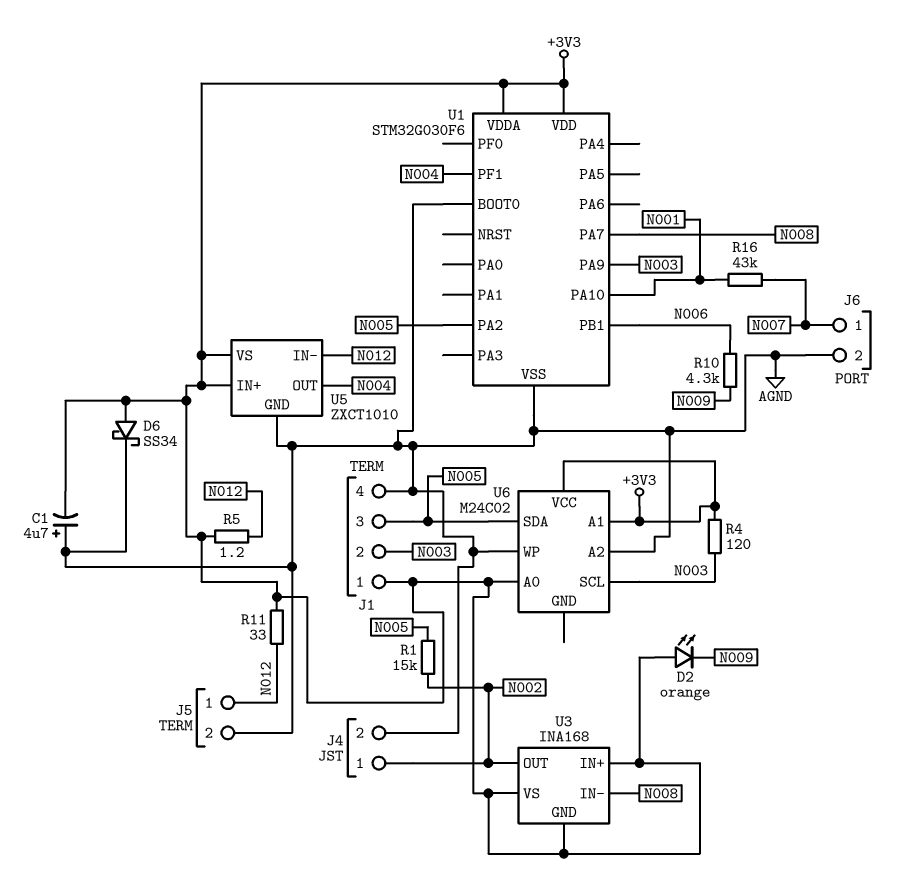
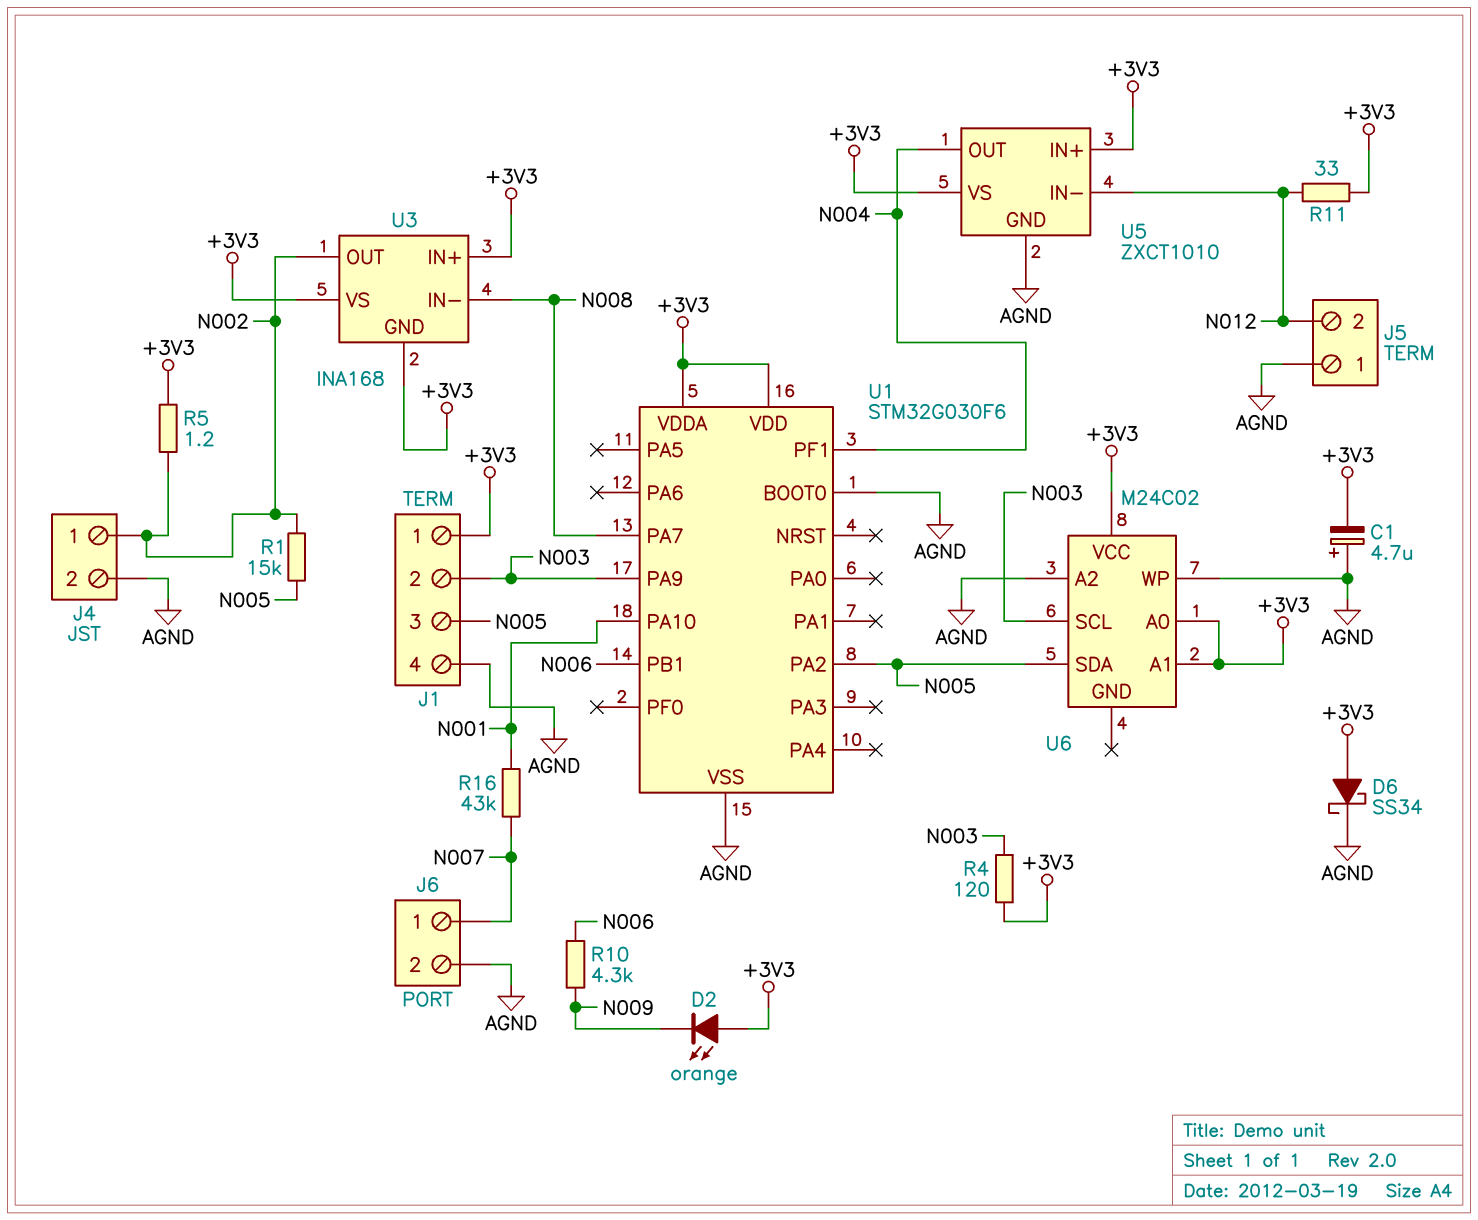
J5 pin 1: N012 -> AGND
J5 pin 2: AGND -> N012
R5: 1.2 (+3V3, N012) -> 1.2 (+3V3, N002)

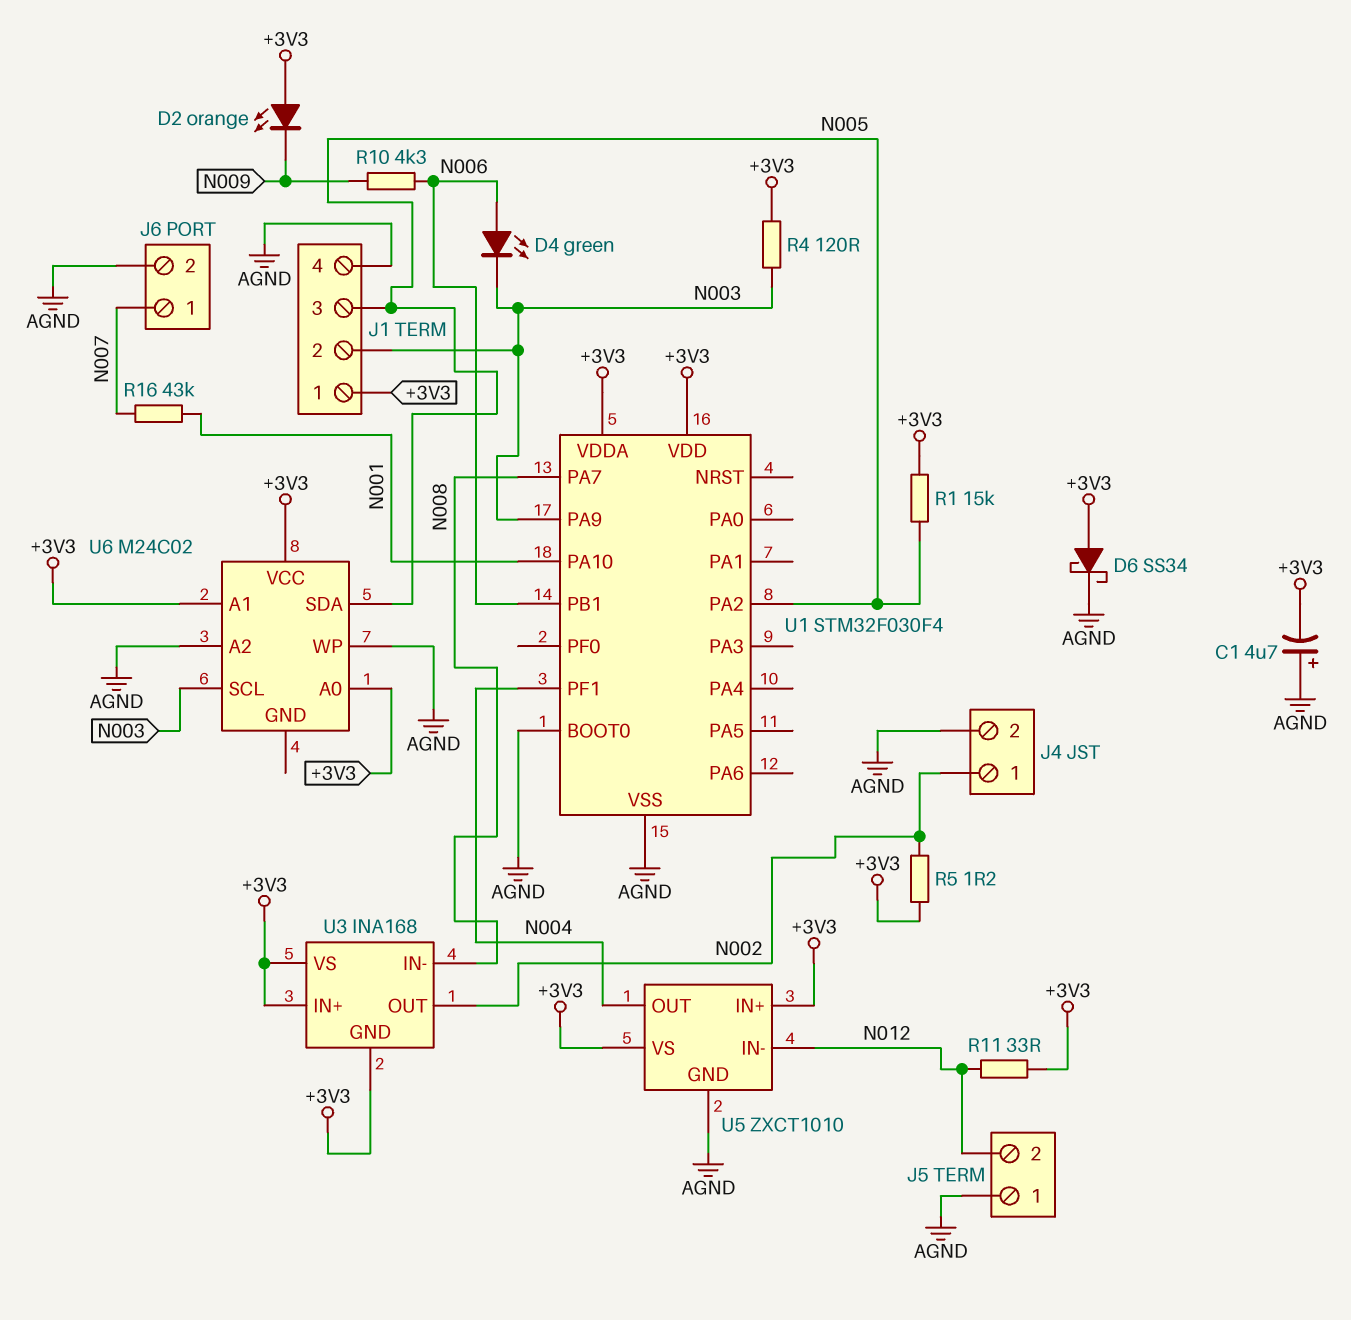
D4: none -> LED green (A N006, K N003)
R1: 15k (N002, N005) -> 15k (+3V3, N005)
U1: STM32G030F6 -> STM32F030F4

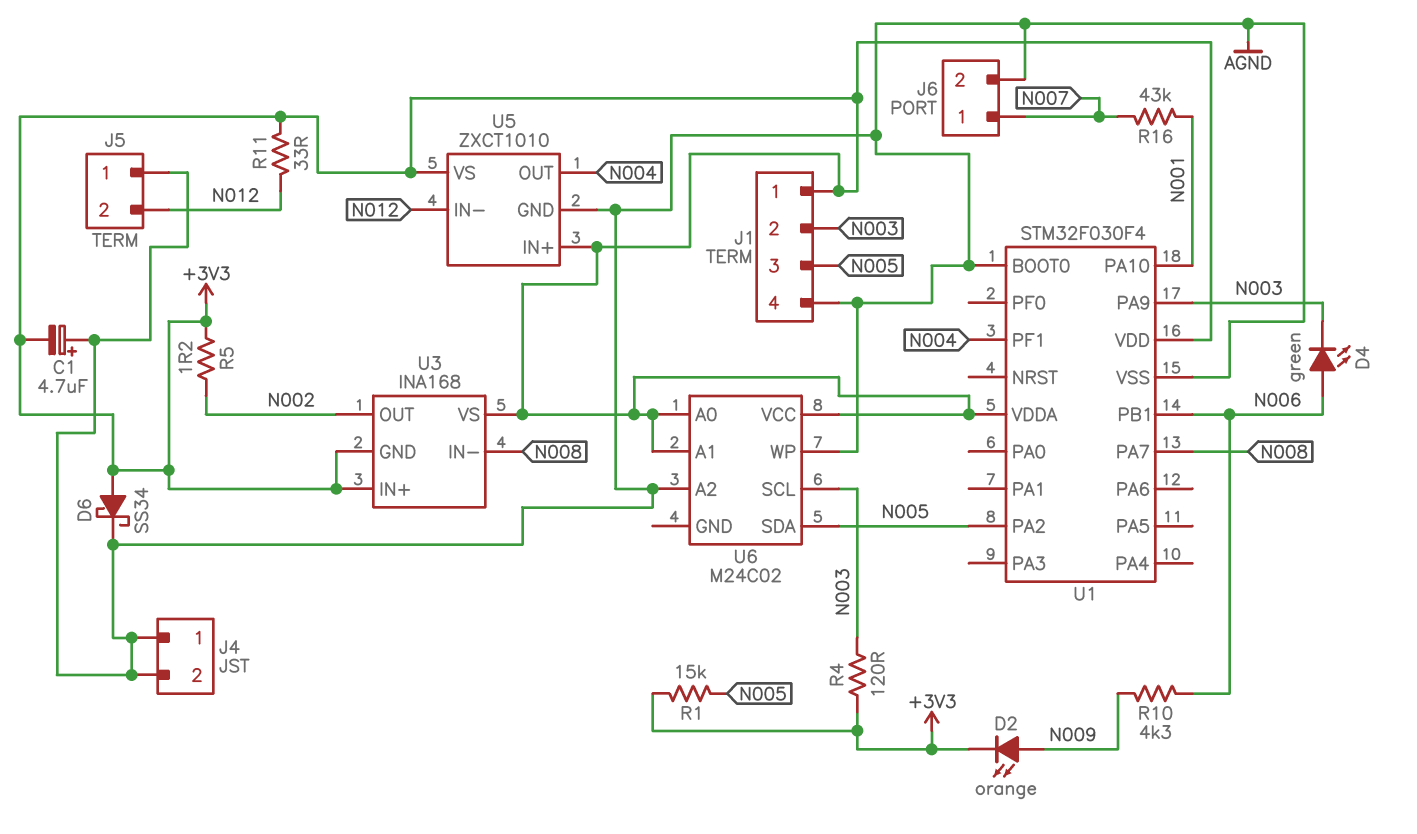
D2: LED orange (A +3V3, K N009) -> LED orange (A N009, K +3V3)
J4 pin 1: N002 -> AGND

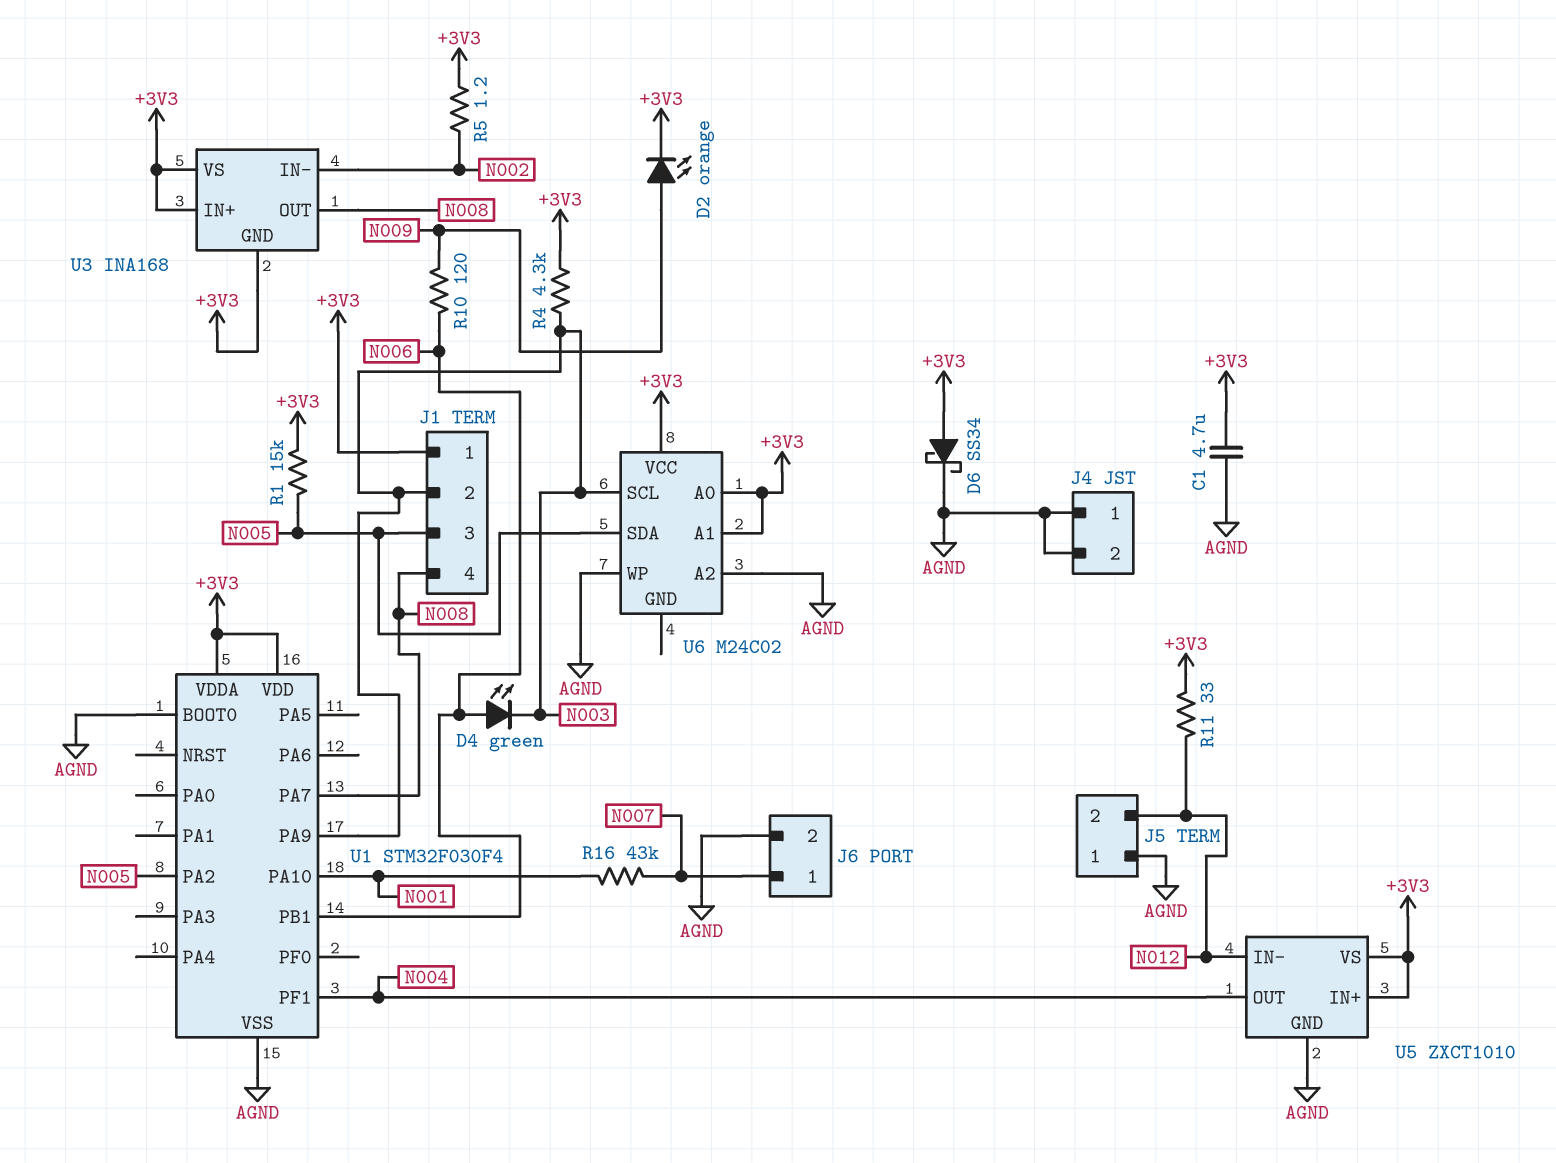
C1: 4.7uF (plus AGND, minus +3V3) -> 4.7uF (+3V3, AGND)
J1 pin 4: AGND -> N008
R4: 120 (+3V3, N003) -> 4.3k (+3V3, N003)
R10: 4.3k (N006, N009) -> 120 (N006, N009)
U3 pin IN-: N008 -> N002
U3 pin OUT: N002 -> N008

